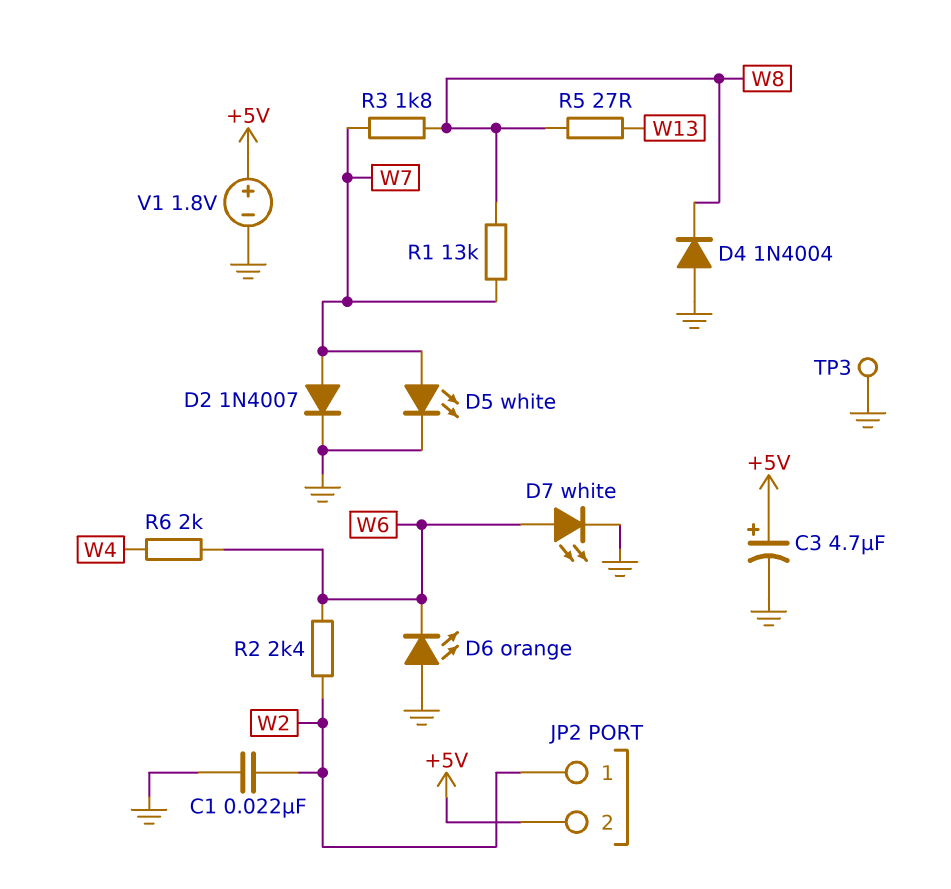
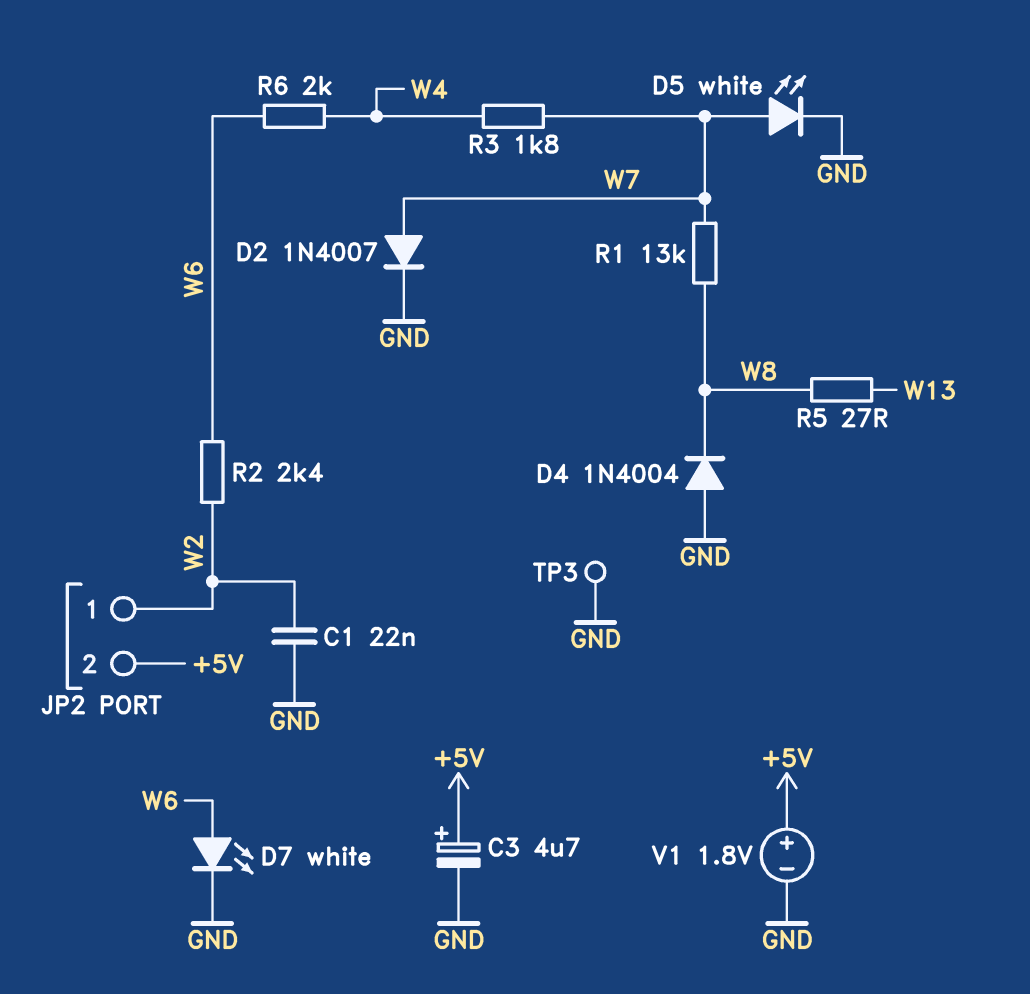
D6: LED orange (A GND, K W6) -> none
R3: 1.8k (W7, W8) -> 1.8k (W4, W7)

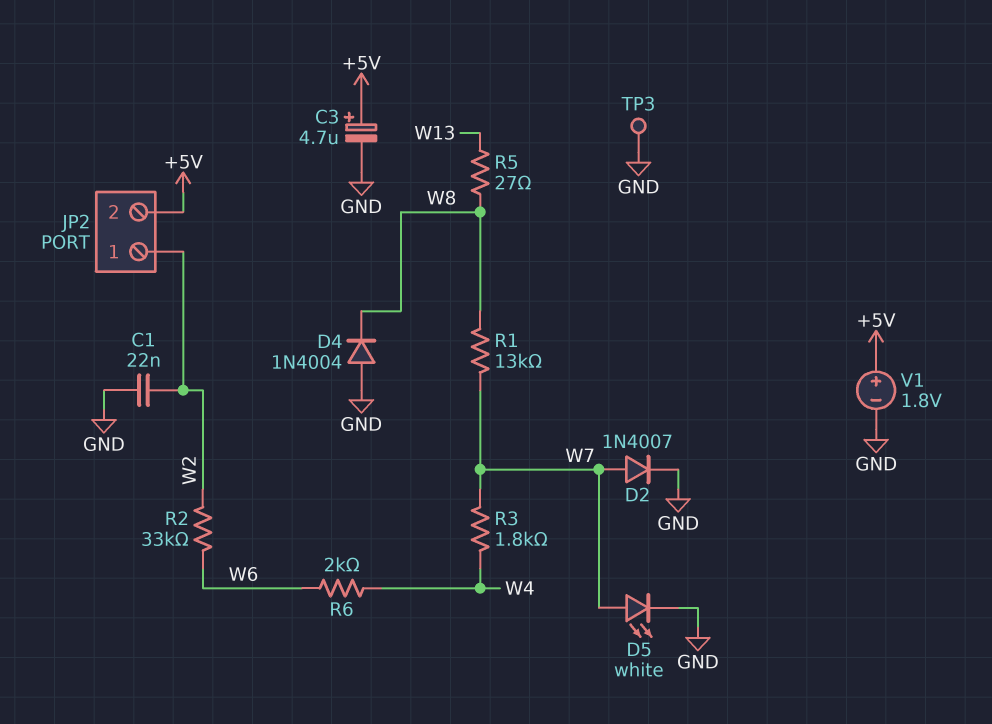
D7: LED white (A W6, K GND) -> none
R2: 2.4k (W2, W6) -> 33k (W2, W6)

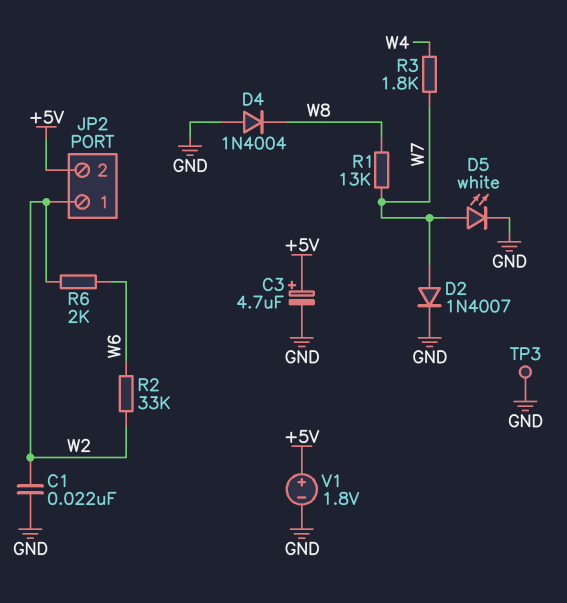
R5: 27 (W8, W13) -> none
R6: 2k (W4, W6) -> 2k (W2, W6)

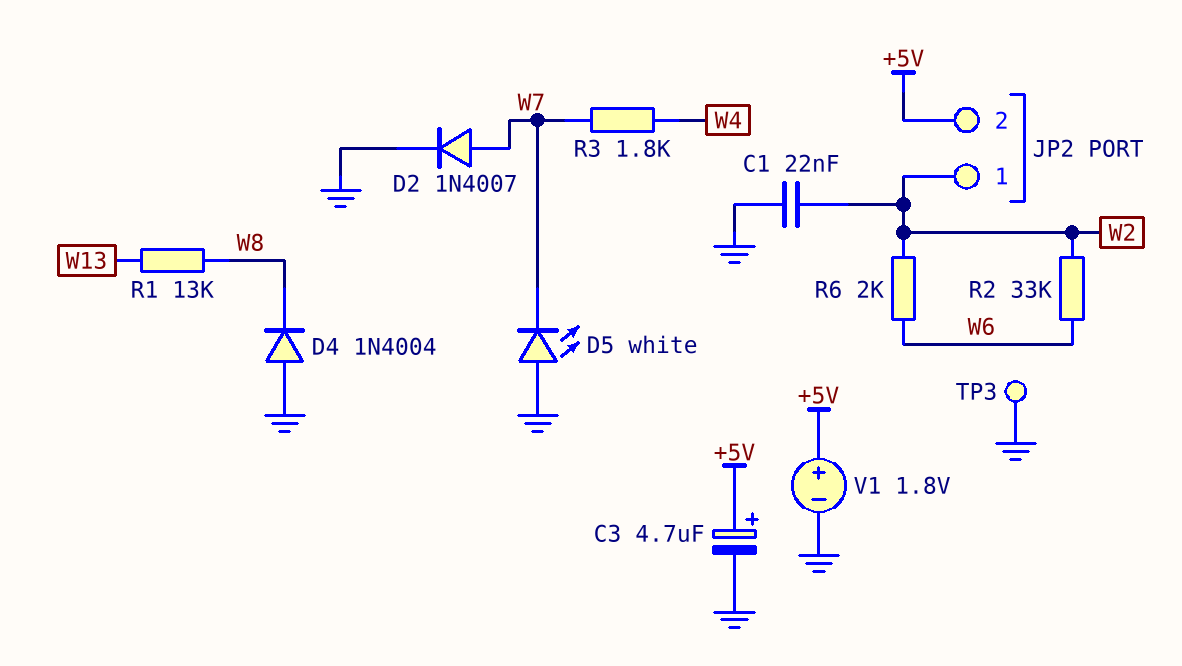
D5: LED white (A W7, K GND) -> LED white (A GND, K W7)
R1: 13k (W7, W8) -> 13k (W8, W13)

